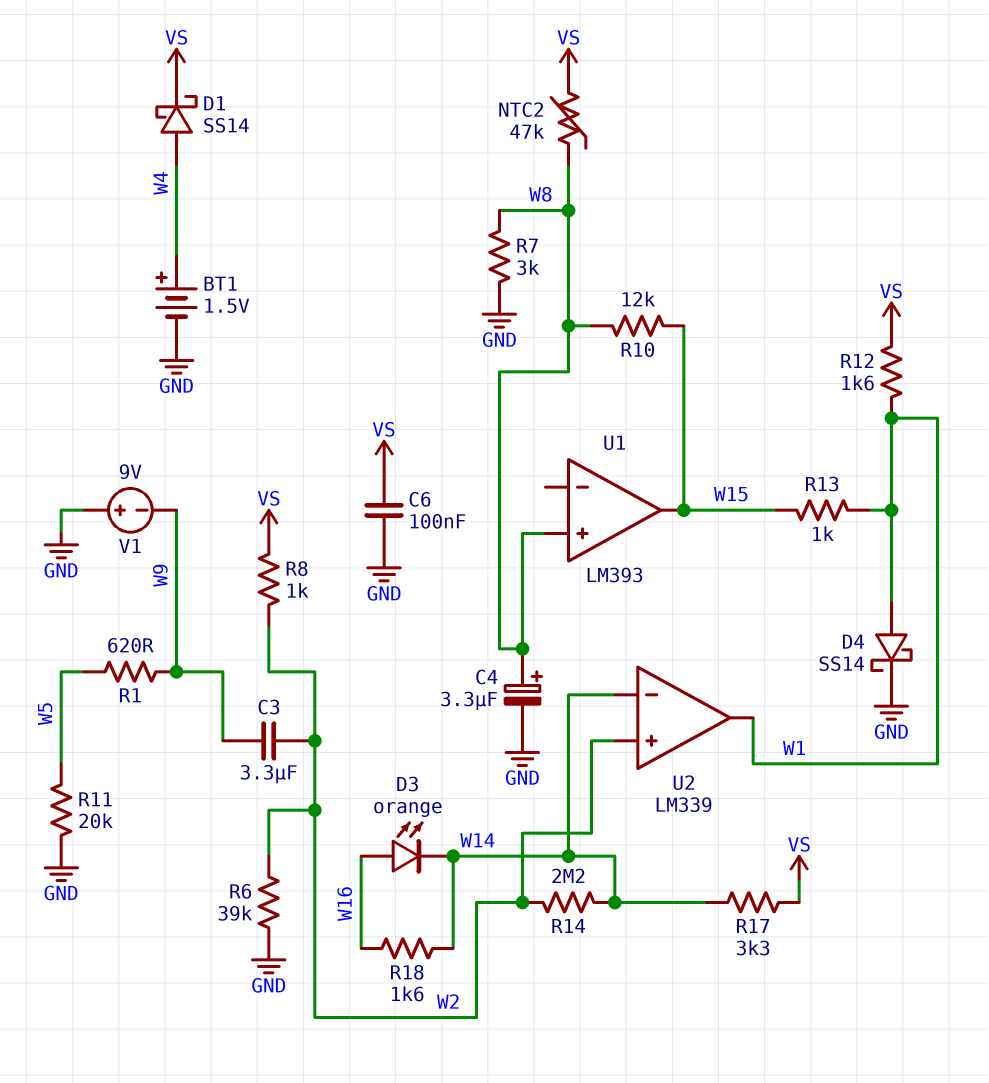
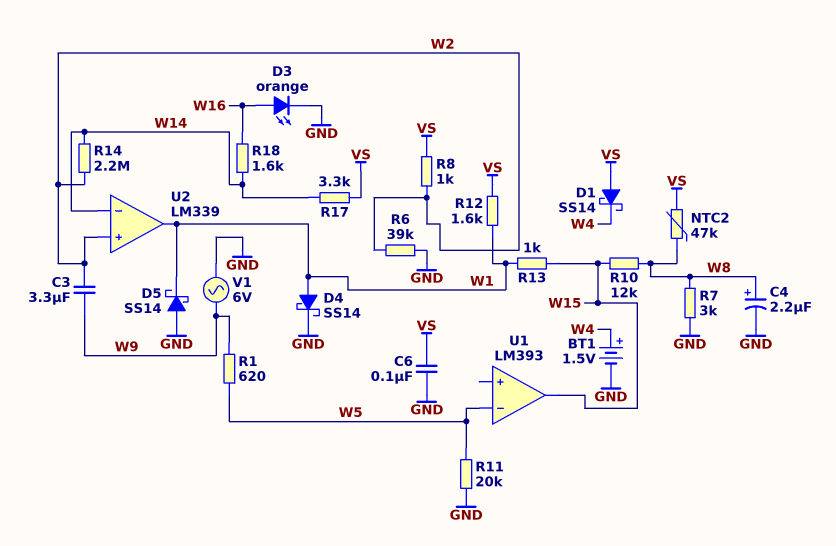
C4: 3.3uF (plus W8, minus GND) -> 2.2uF (plus W8, minus GND)
D1: schottky SS14 (A W4, K VS) -> schottky SS14 (A VS, K W4)
D3: LED orange (A W16, K W14) -> LED orange (A W16, K GND)
D5: none -> schottky SS14 (A GND, K W1)
U1 pin in+: W8 -> none
U1 pin in-: none -> W5
V1: 9V (plus GND, minus W9) -> AC 6V (GND, W9)

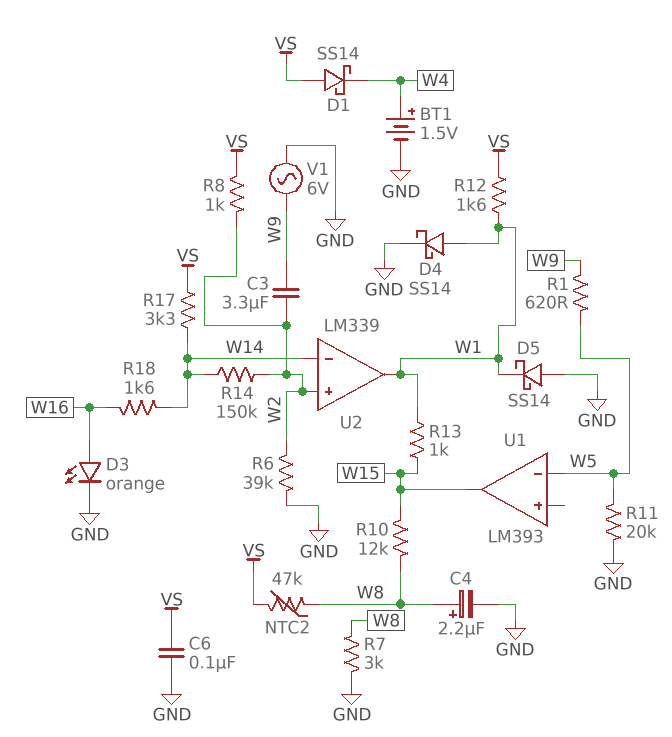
R14: 2.2M (W2, W14) -> 150k (W2, W14)

